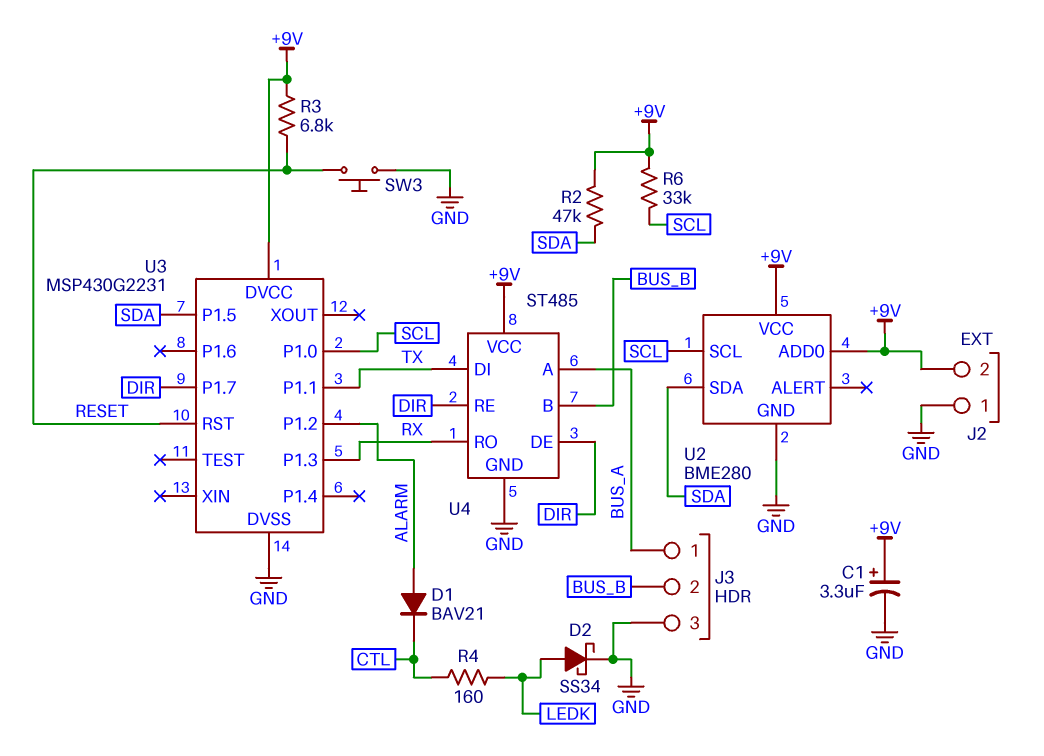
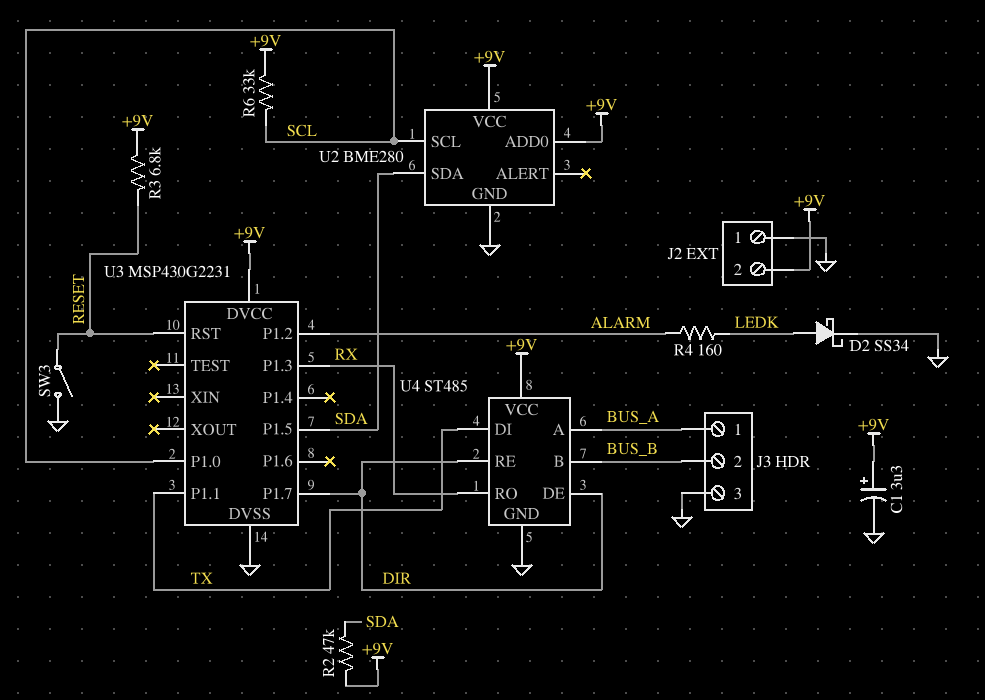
D1: diode BAV21 (A ALARM, K CTL) -> none
R4: 160 (CTL, LEDK) -> 160 (ALARM, LEDK)
SW3: button (GND, RESET) -> switch (GND, RESET)

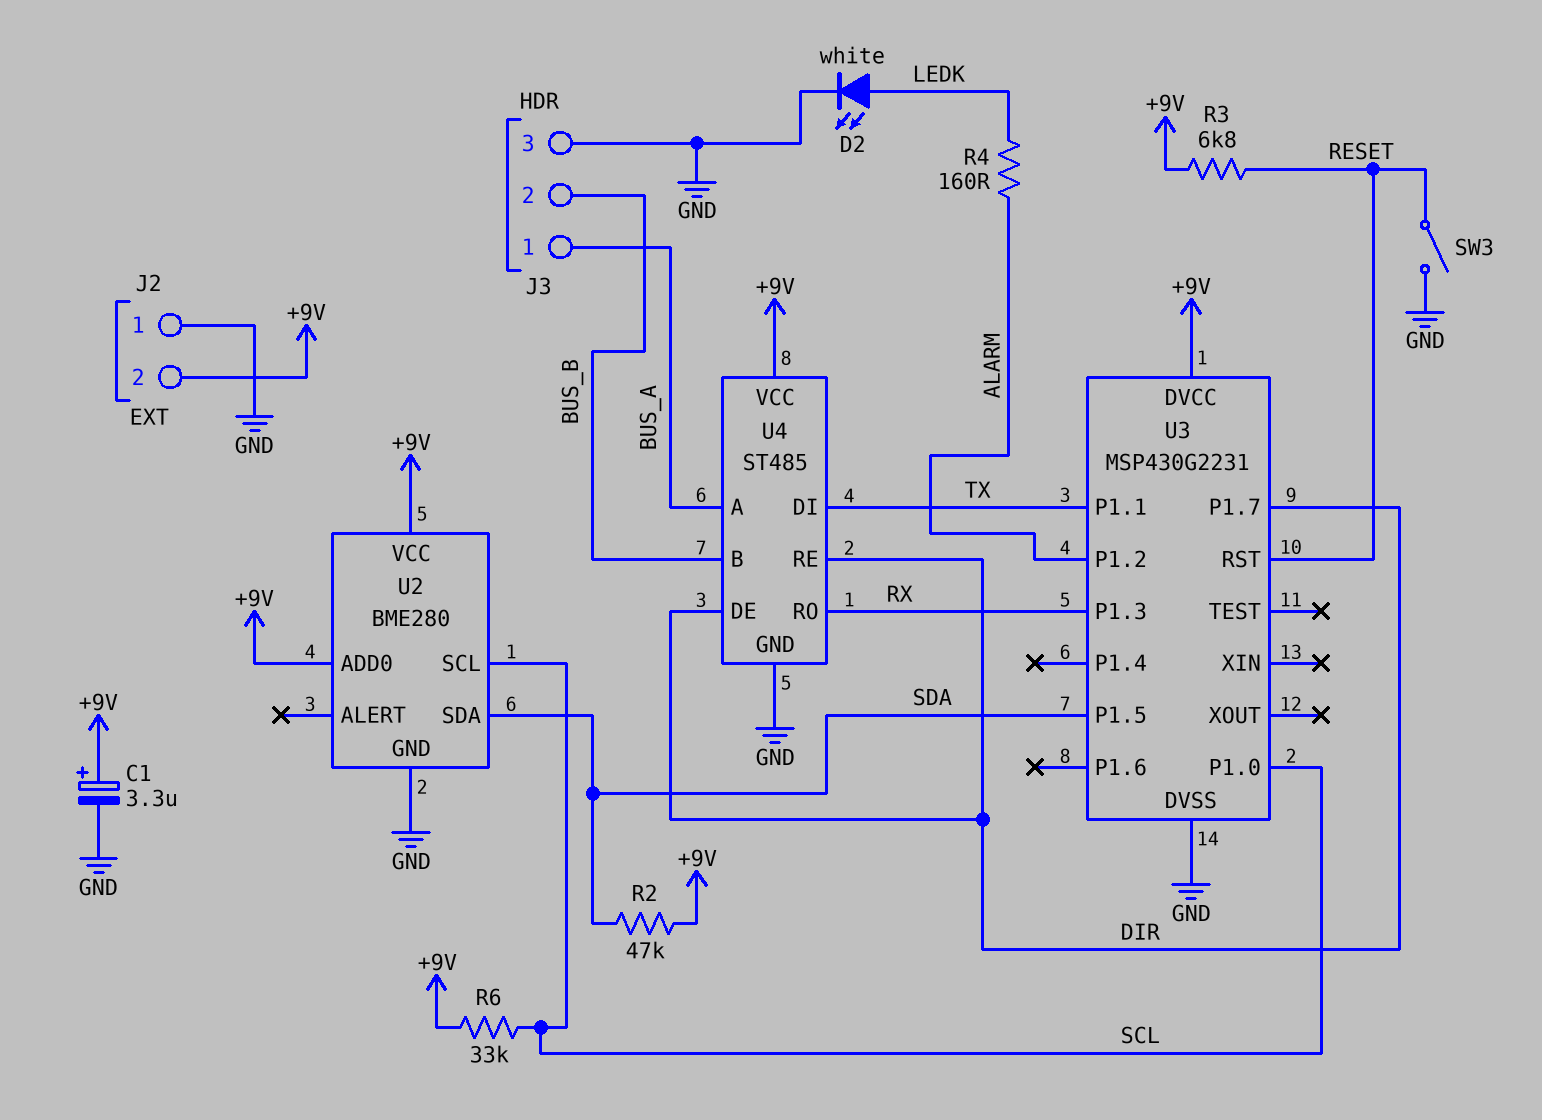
D2: schottky SS34 (A LEDK, K GND) -> LED white (A LEDK, K GND)

